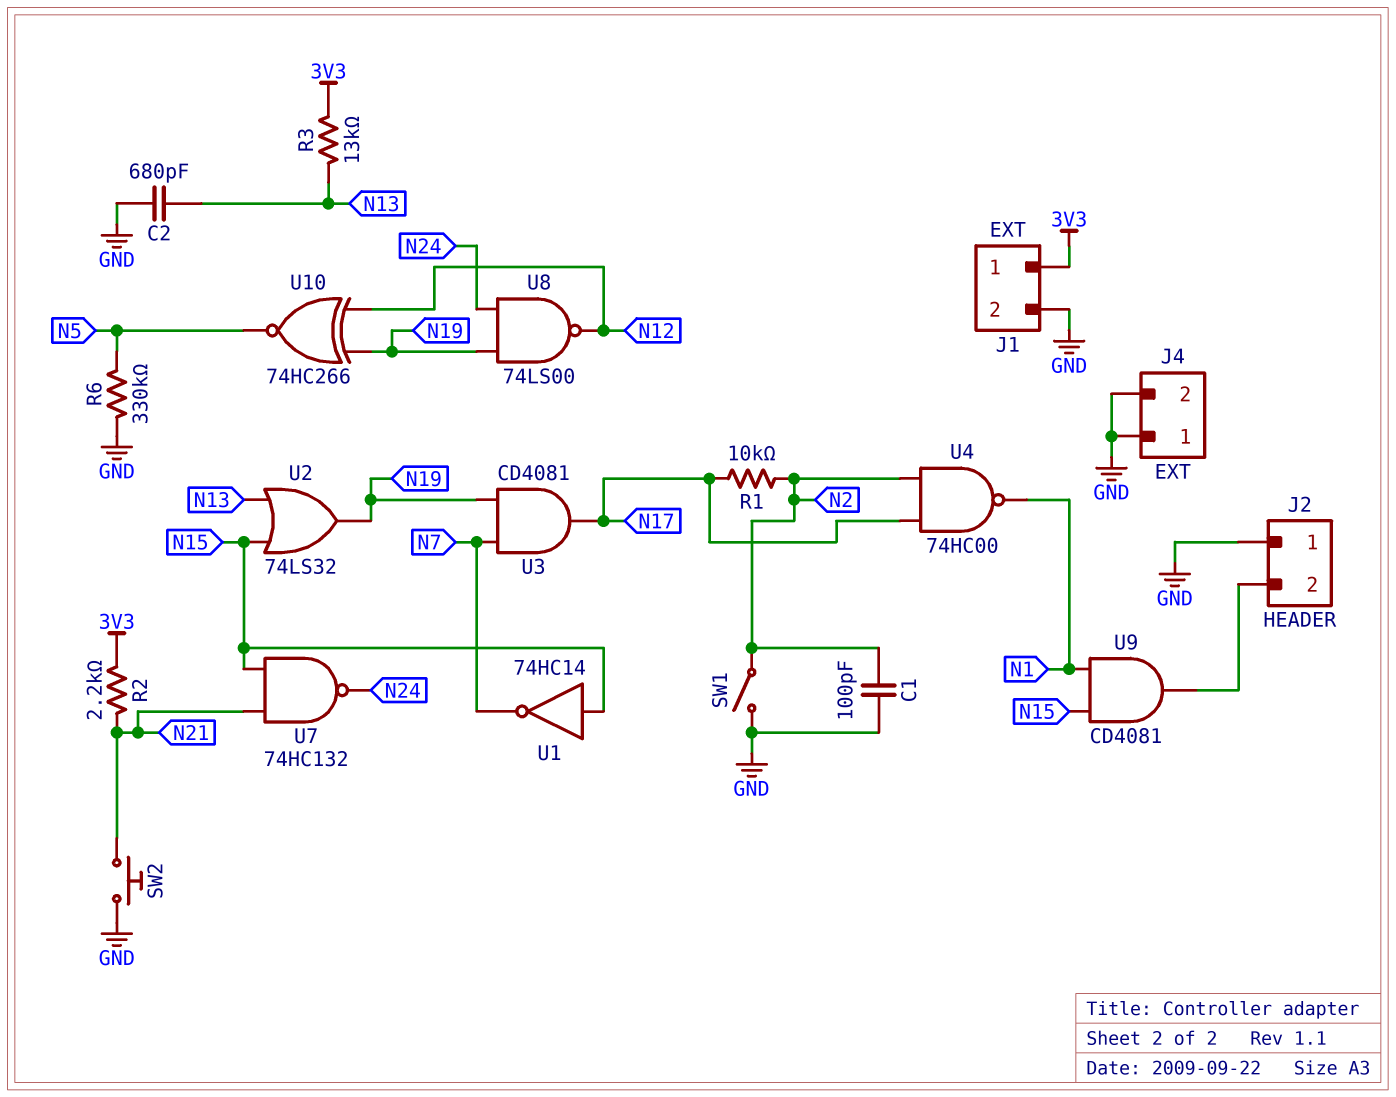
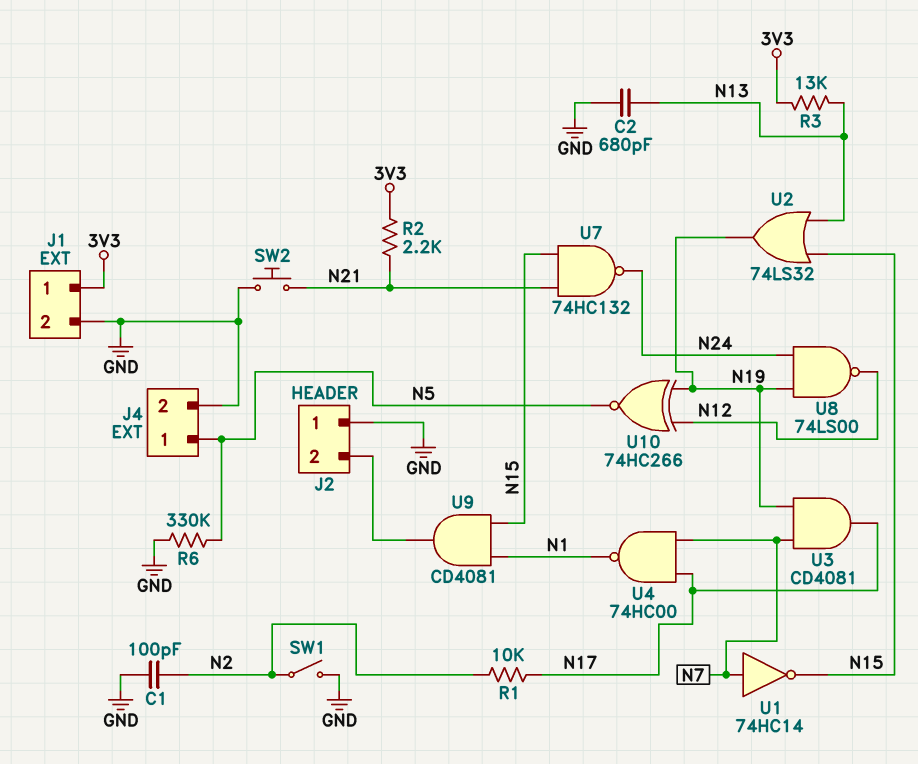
J4 pin 1: GND -> N5
U1: NOT 74HC14 (in N15, out N7) -> NOT 74HC14 (in N7, out N15)
U4: NAND 74HC00 (in N2, in N17, out N1) -> NAND 74HC00 (in N7, in N17, out N1)

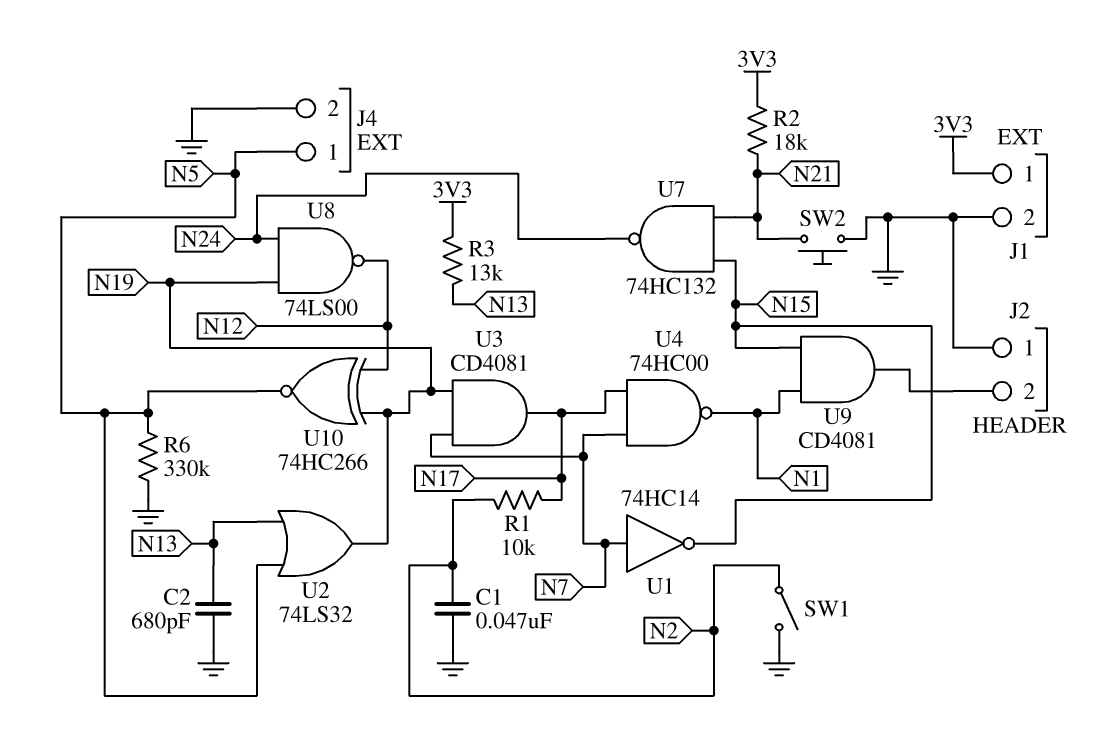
C1: 100pF (GND, N2) -> 47nF (GND, N2)
R2: 2.2k (3V3, N21) -> 18k (3V3, N21)
U2: OR 74LS32 (in N13, in N15, out N19) -> OR 74LS32 (in N5, in N13, out N19)

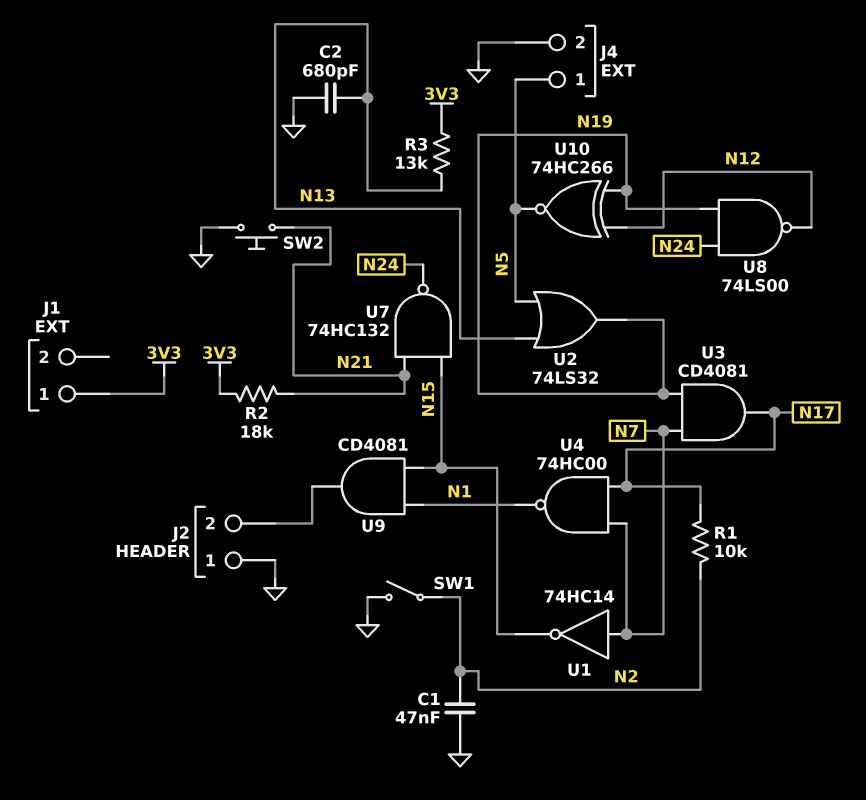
J1 pin 2: GND -> none
R6: 330k (GND, N5) -> none

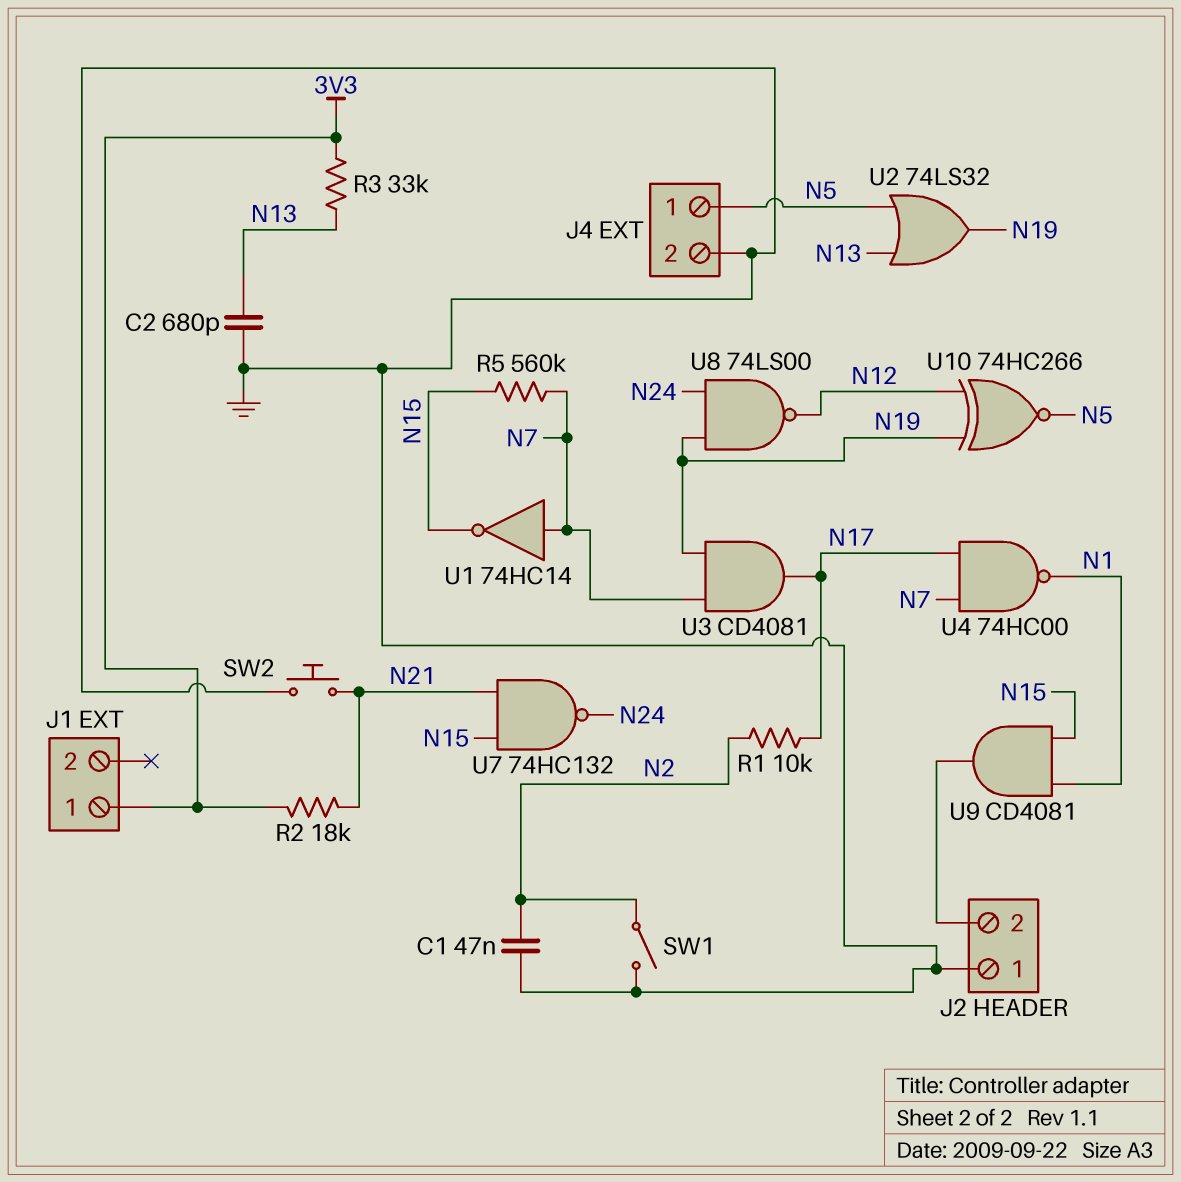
R3: 13k (3V3, N13) -> 33k (3V3, N13)
R5: none -> 560k (N7, N15)

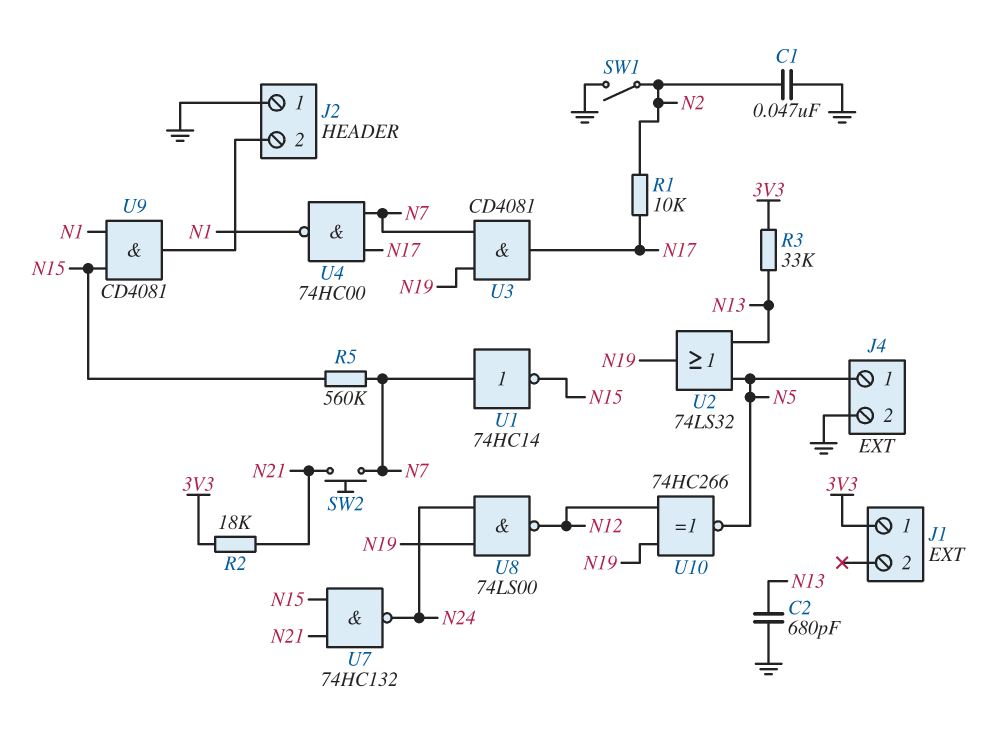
SW2: button (GND, N21) -> button (N7, N21)

